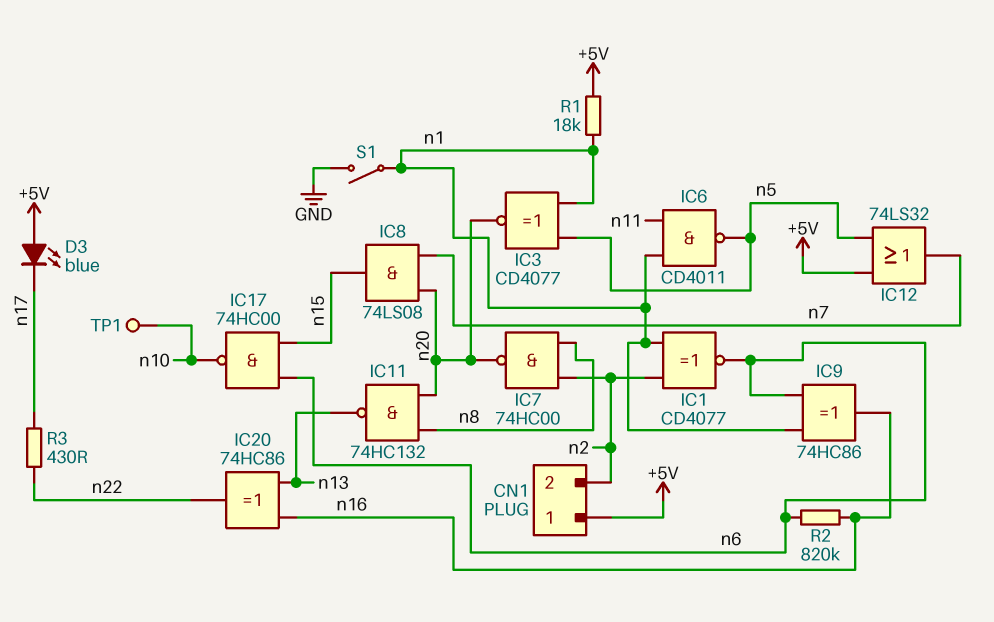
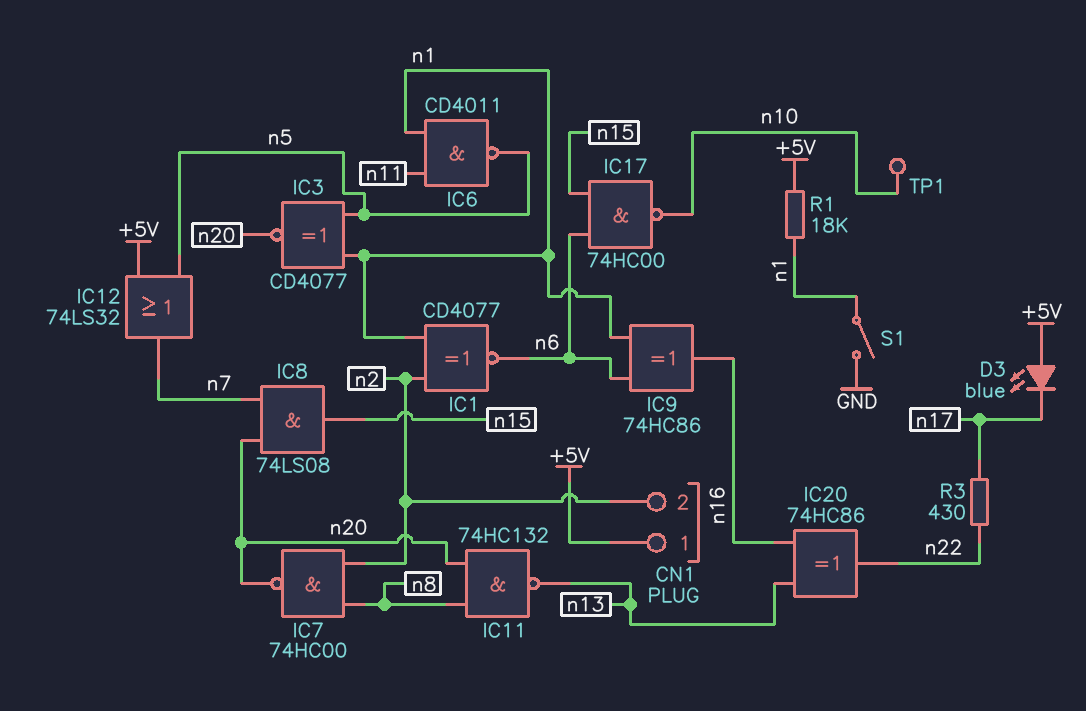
R2: 820k (n6, n16) -> none

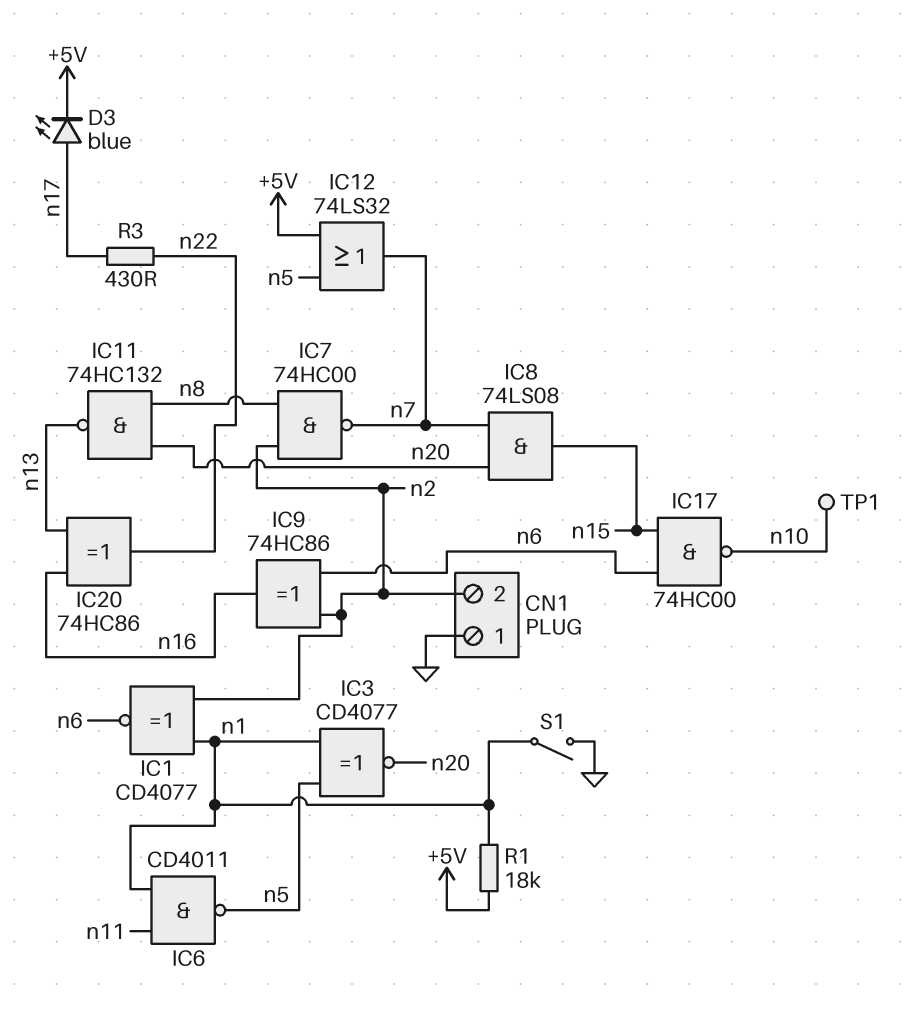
CN1 pin 1: +5V -> GND
D3: LED blue (A +5V, K n17) -> LED blue (A n17, K +5V)
IC7: NAND 74HC00 (in n2, in n8, out n20) -> NAND 74HC00 (in n2, in n8, out n7)
IC9: XOR 74HC86 (in n1, in n6, out n16) -> XOR 74HC86 (in n2, in n6, out n16)

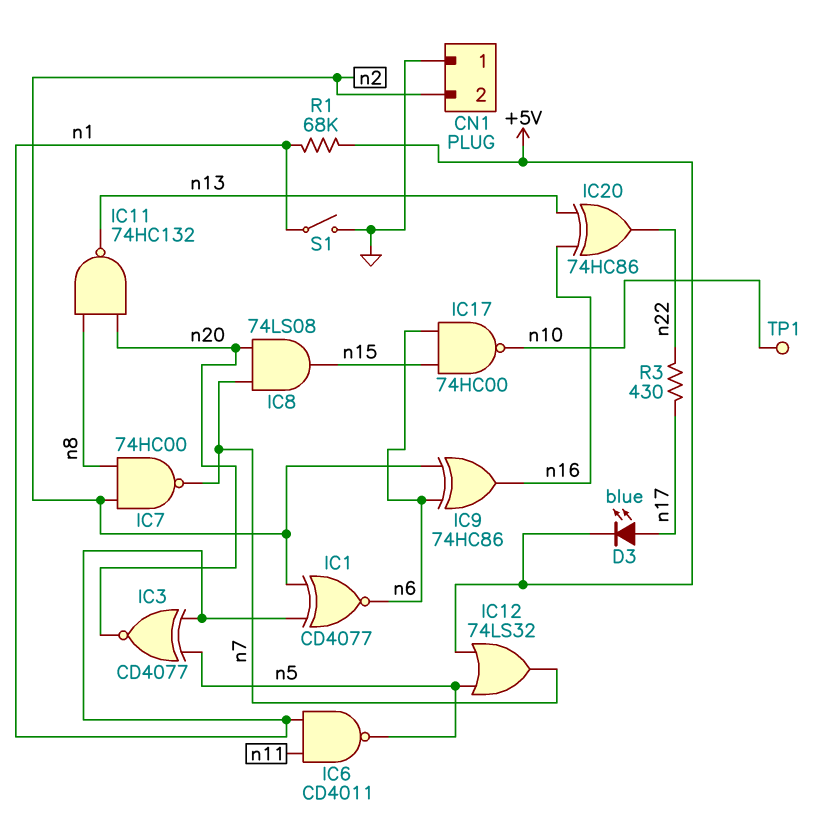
R1: 18k (+5V, n1) -> 68k (+5V, n1)

